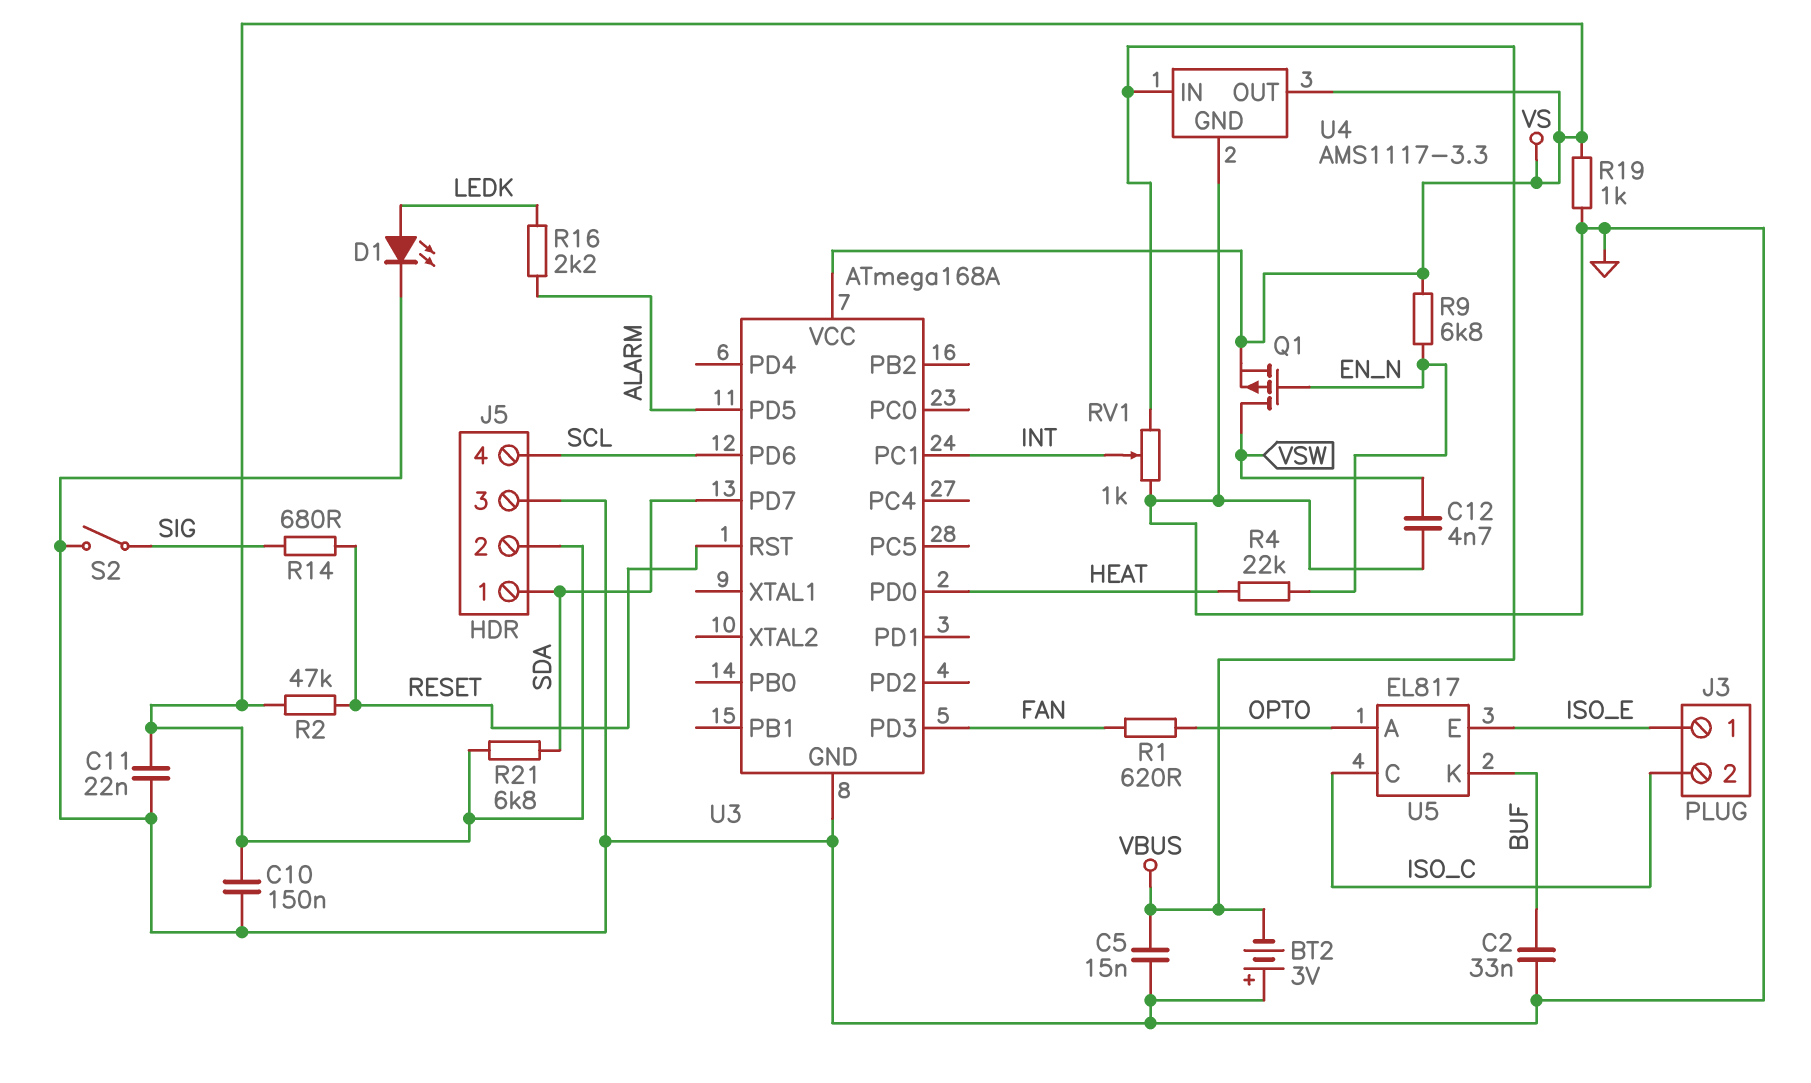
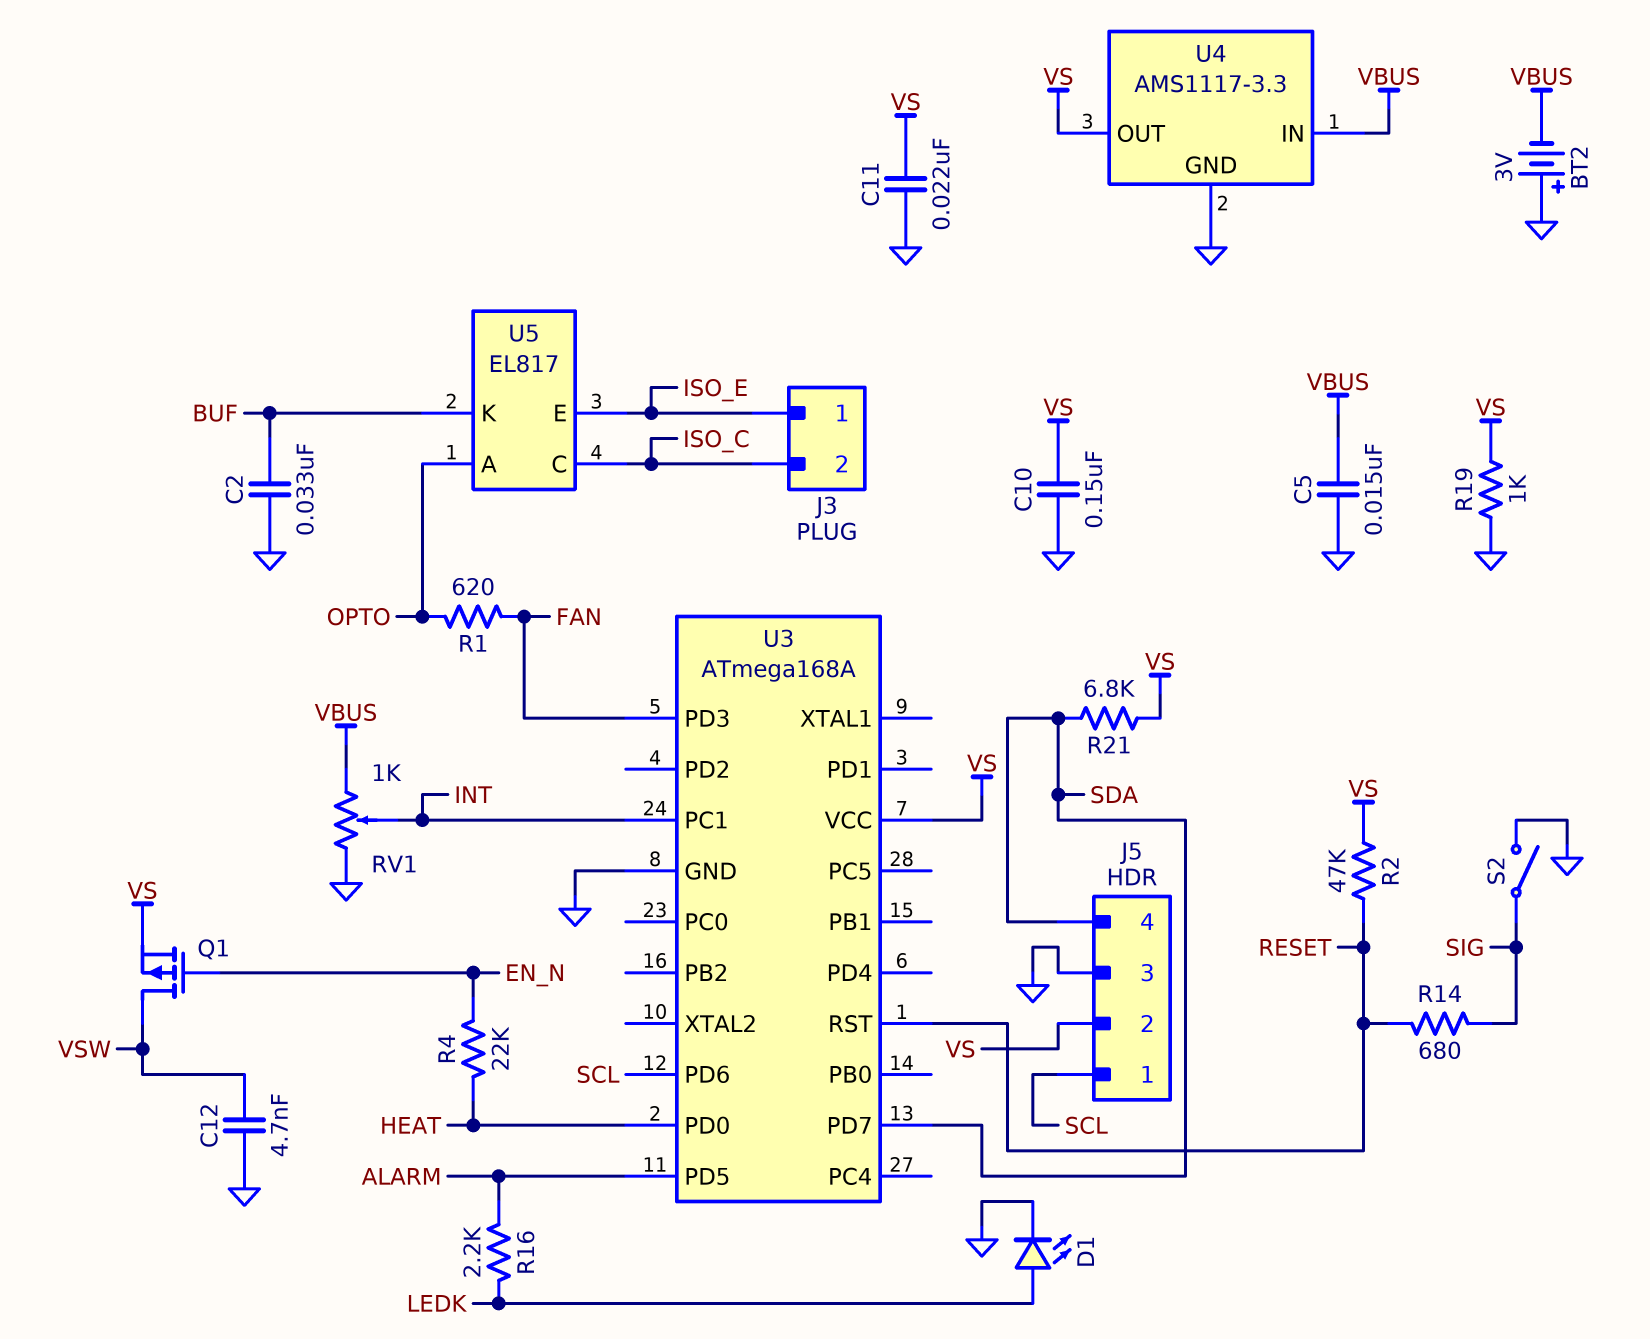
J5 pin 1: SDA -> SCL
J5 pin 4: SCL -> SDA
R9: 6.8k (EN_N, VS) -> none

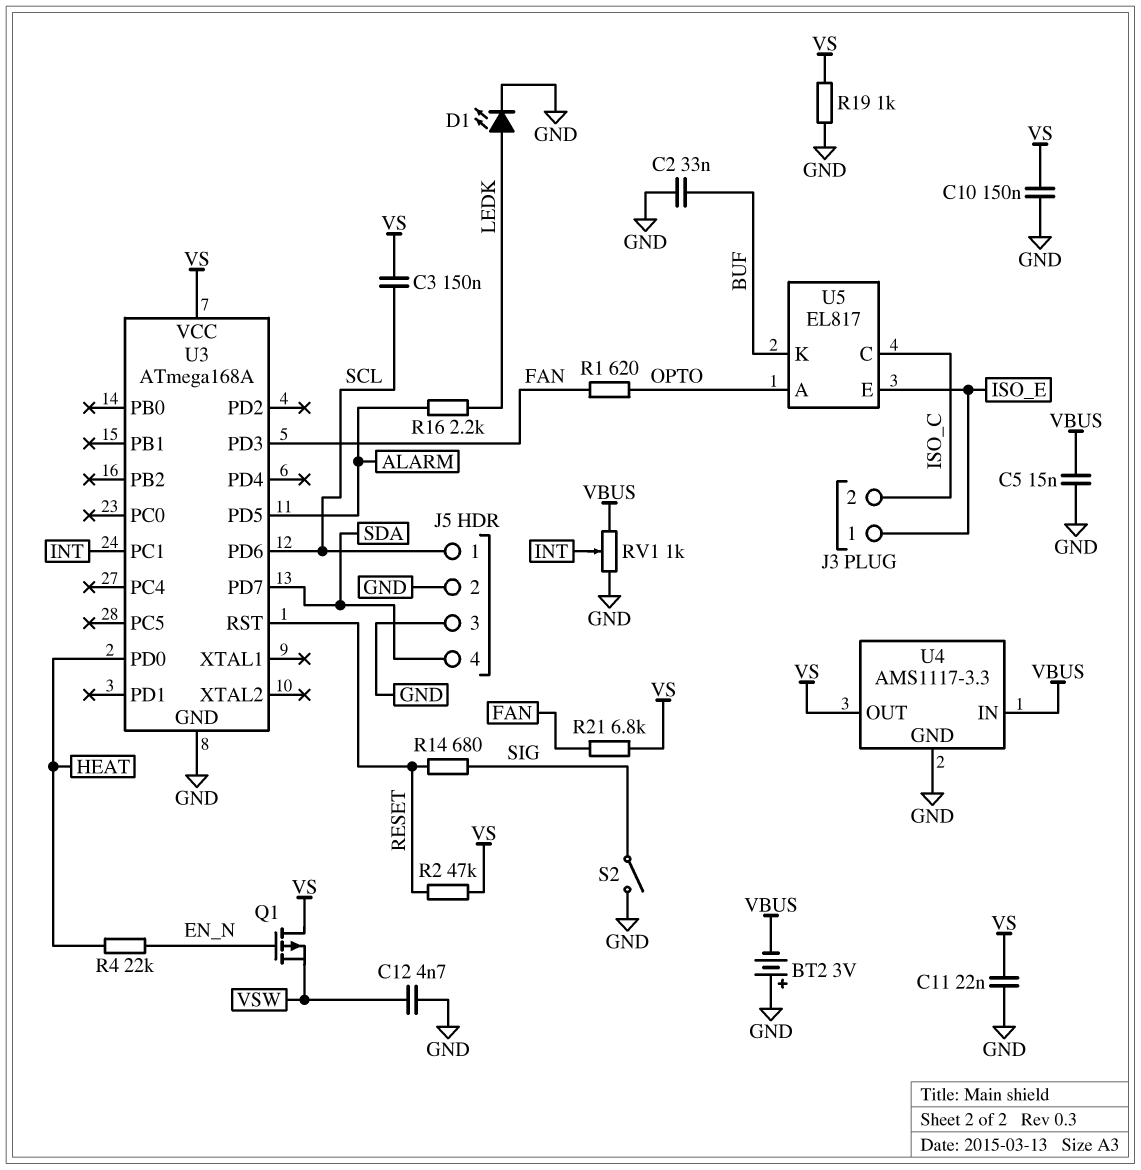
C3: none -> 150nF (SCL, VS)
J5 pin 2: VS -> GND
Q1: PMOS (G EN_N, D VSW, S VS) -> PMOS (G EN_N, D VS, S VSW)
R21: 6.8k (SDA, VS) -> 6.8k (FAN, VS)

